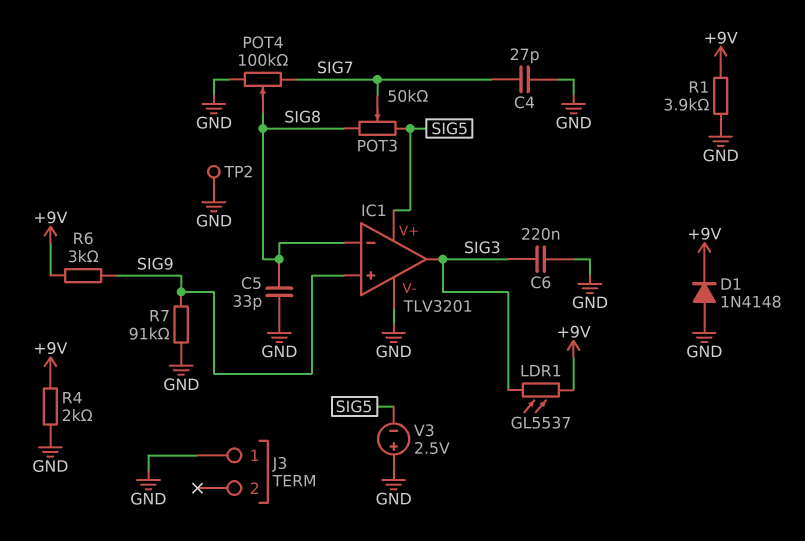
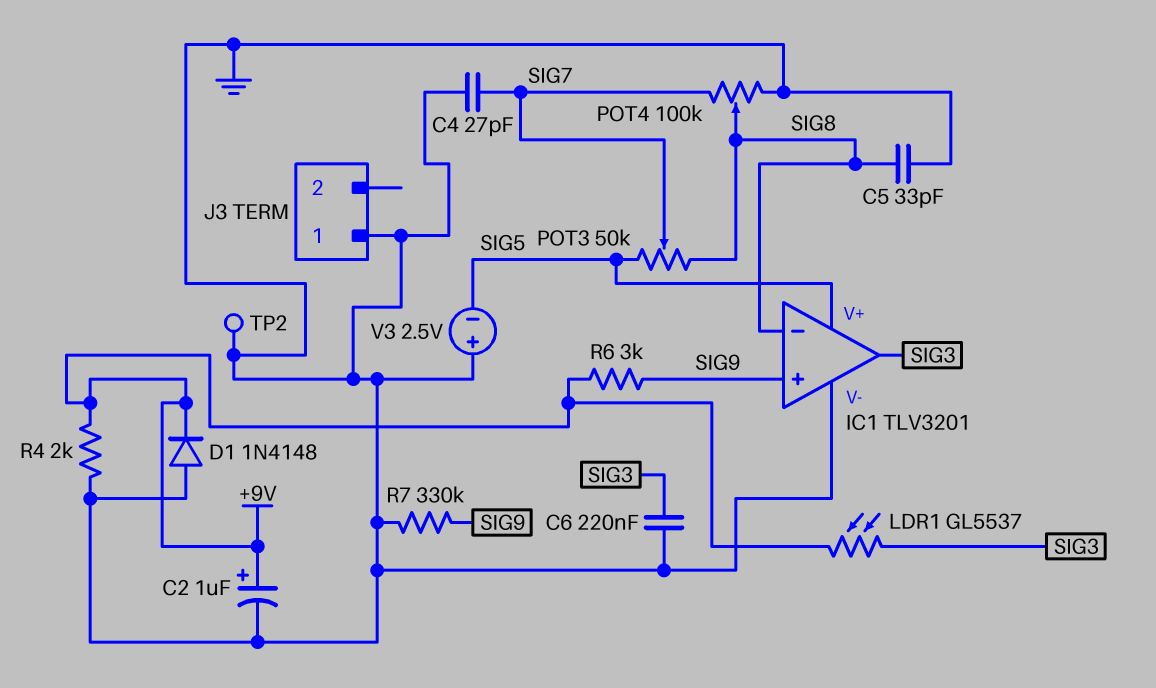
C2: none -> 1uF (plus +9V, minus GND)
R1: 3.9k (+9V, GND) -> none
R7: 91k (GND, SIG9) -> 330k (GND, SIG9)

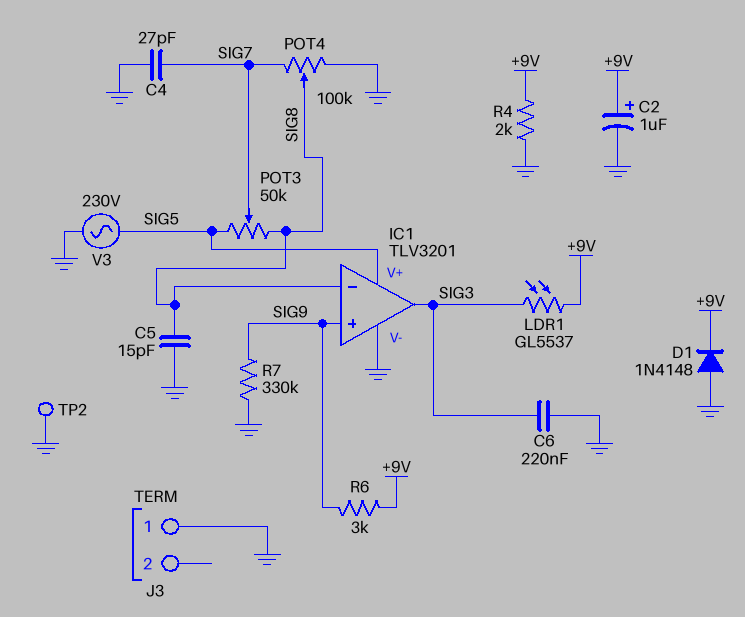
C5: 33pF (GND, SIG8) -> 15pF (GND, SIG8)
V3: 2.5V (plus GND, minus SIG5) -> AC 230V (GND, SIG5)

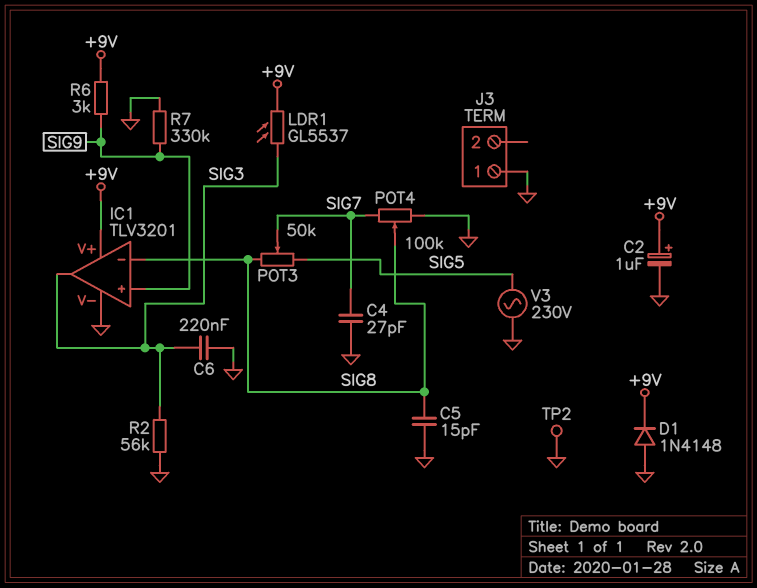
IC1 pin V+: SIG5 -> +9V
R2: none -> 56k (GND, SIG3)
R4: 2k (+9V, GND) -> none

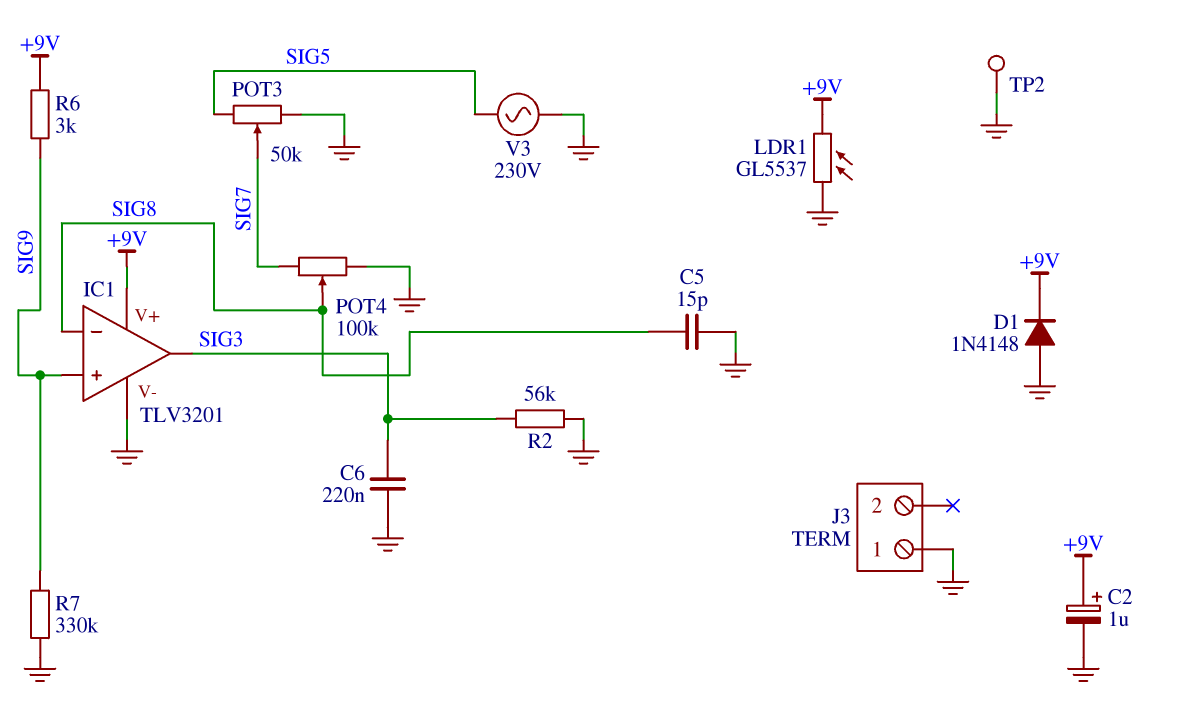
C4: 27pF (GND, SIG7) -> none
LDR1: GL5537 (+9V, SIG3) -> GL5537 (+9V, GND)
POT3: 50k (SIG5, SIG8, wiper SIG7) -> 50k (GND, SIG5, wiper SIG7)

